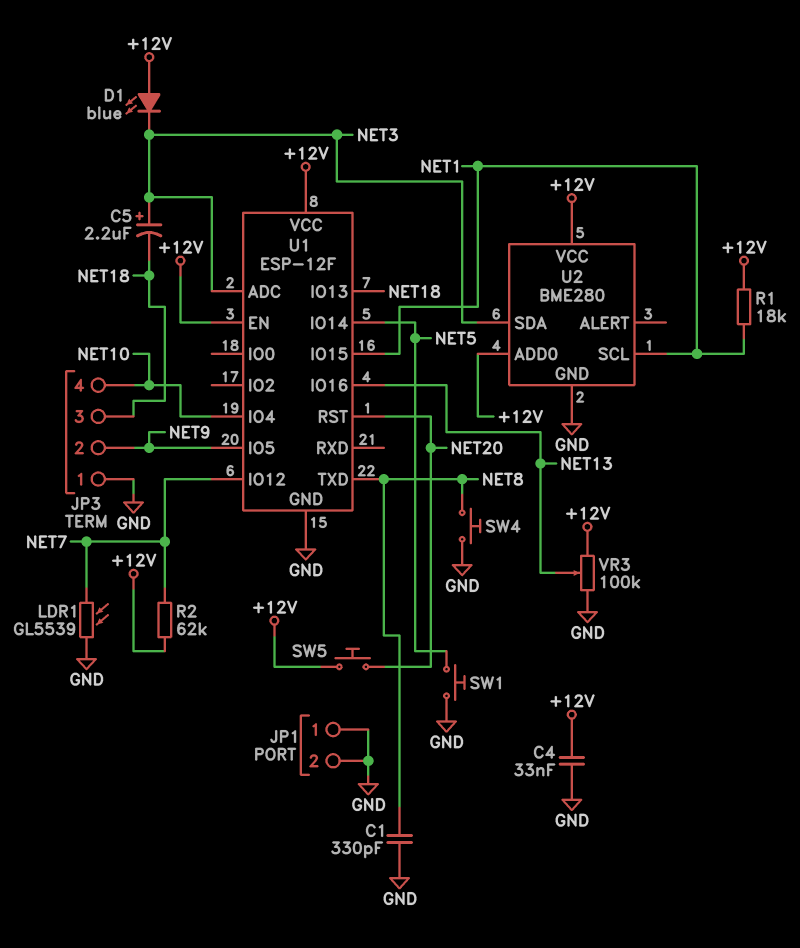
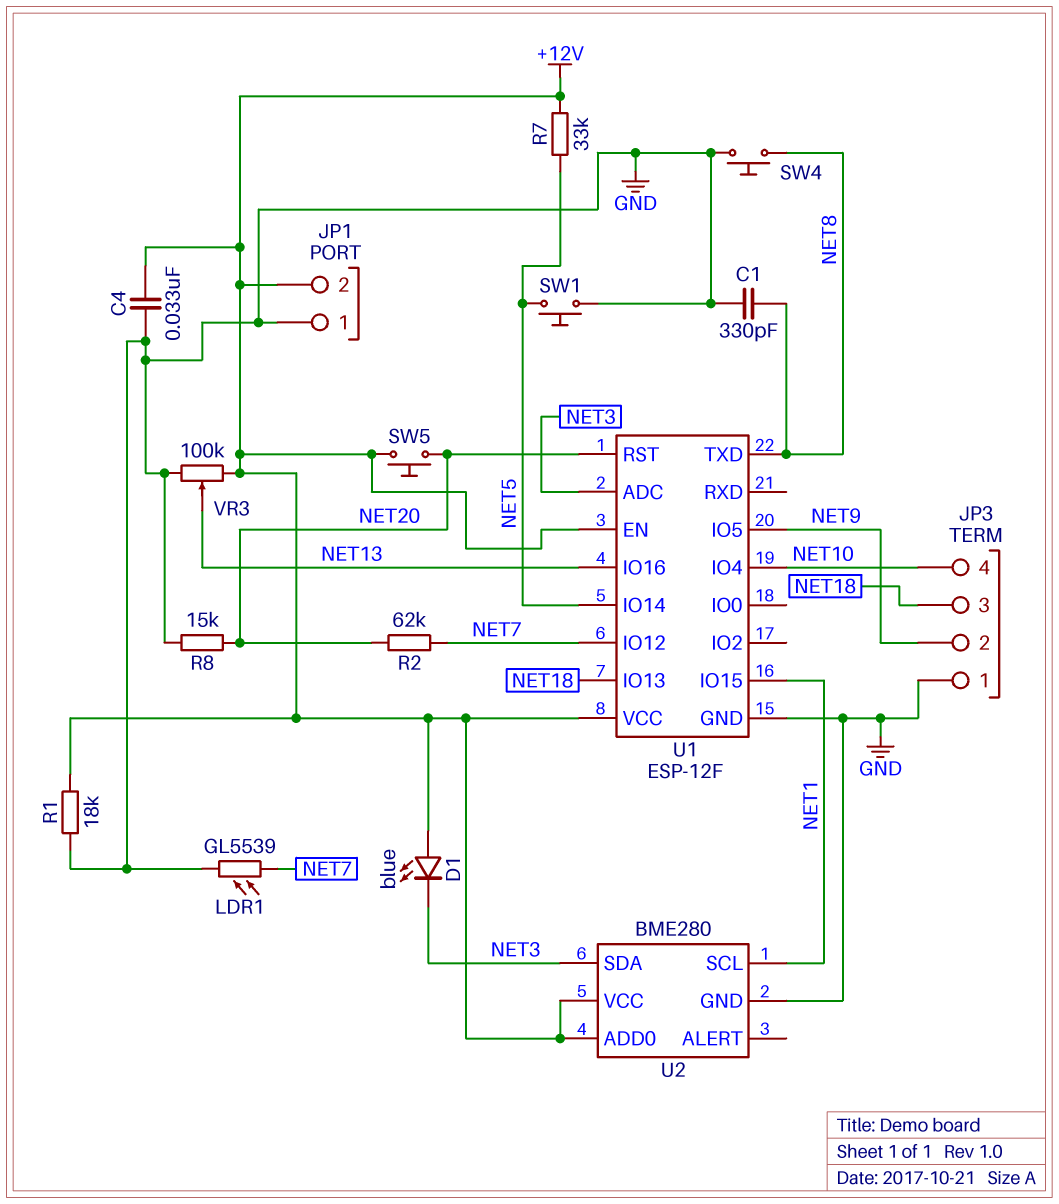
C5: 2.2uF (plus NET3, minus NET18) -> none
JP1 pin 2: GND -> +12V
R1: 18k (+12V, NET1) -> 18k (+12V, GND)
R2: 62k (+12V, NET7) -> 62k (NET7, NET20)
R7: none -> 33k (+12V, NET5)
R8: none -> 15k (GND, NET20)

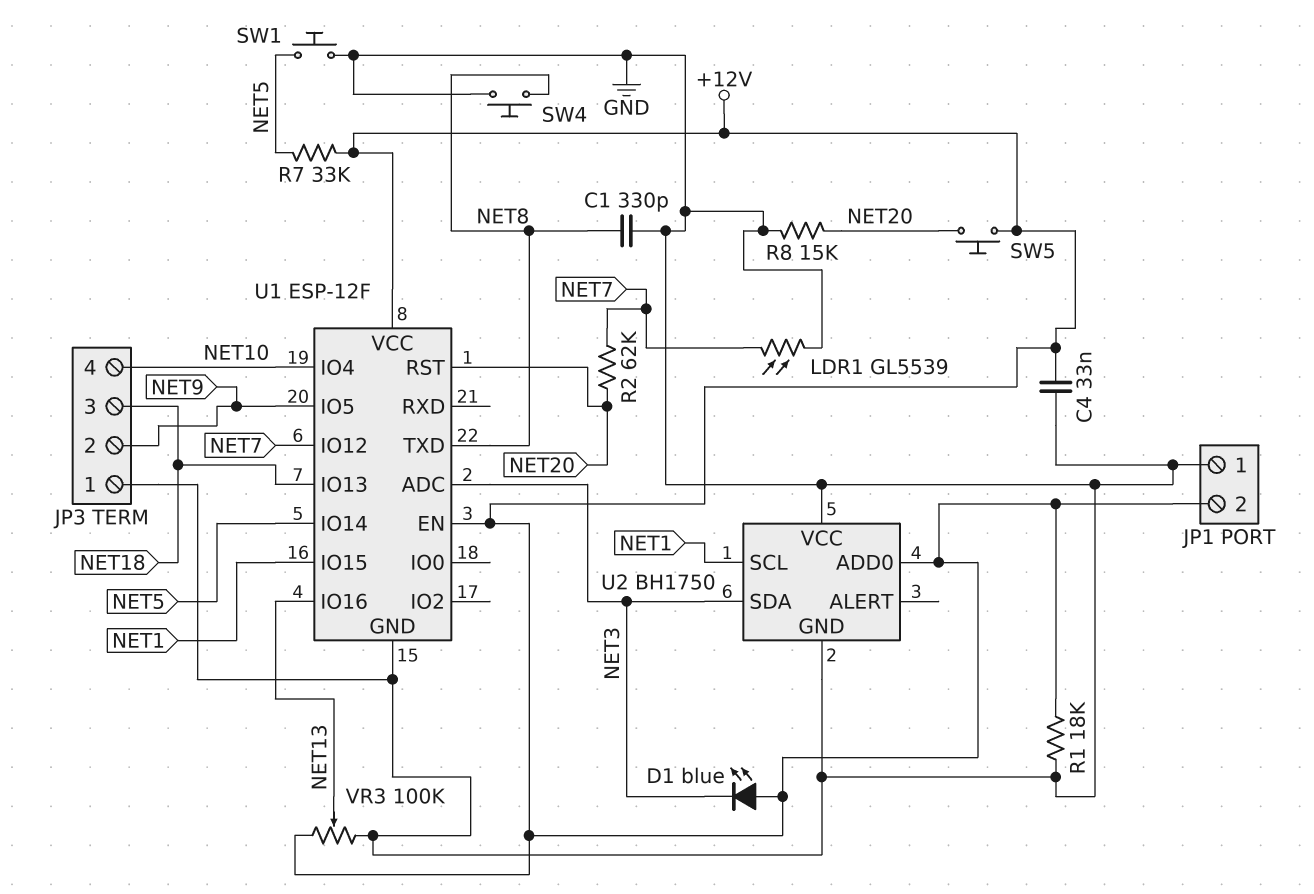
U2: BME280 -> BH1750
U2 pin VCC: +12V -> GND

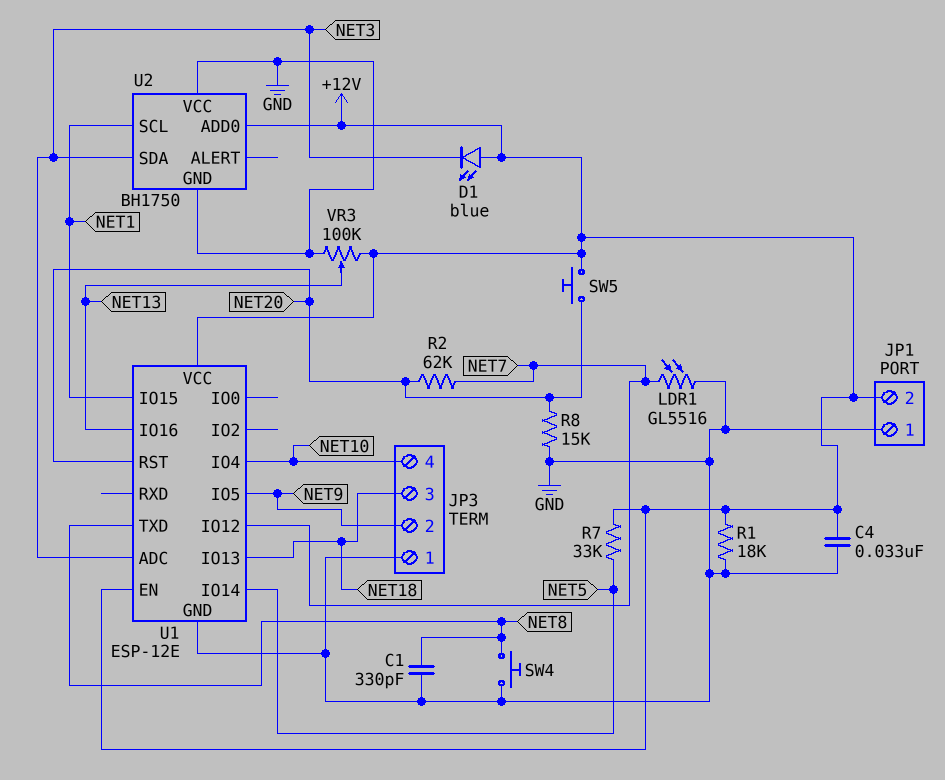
LDR1: GL5539 (GND, NET7) -> GL5516 (GND, NET7)
SW1: button (GND, NET5) -> none
U1: ESP-12F -> ESP-12E

